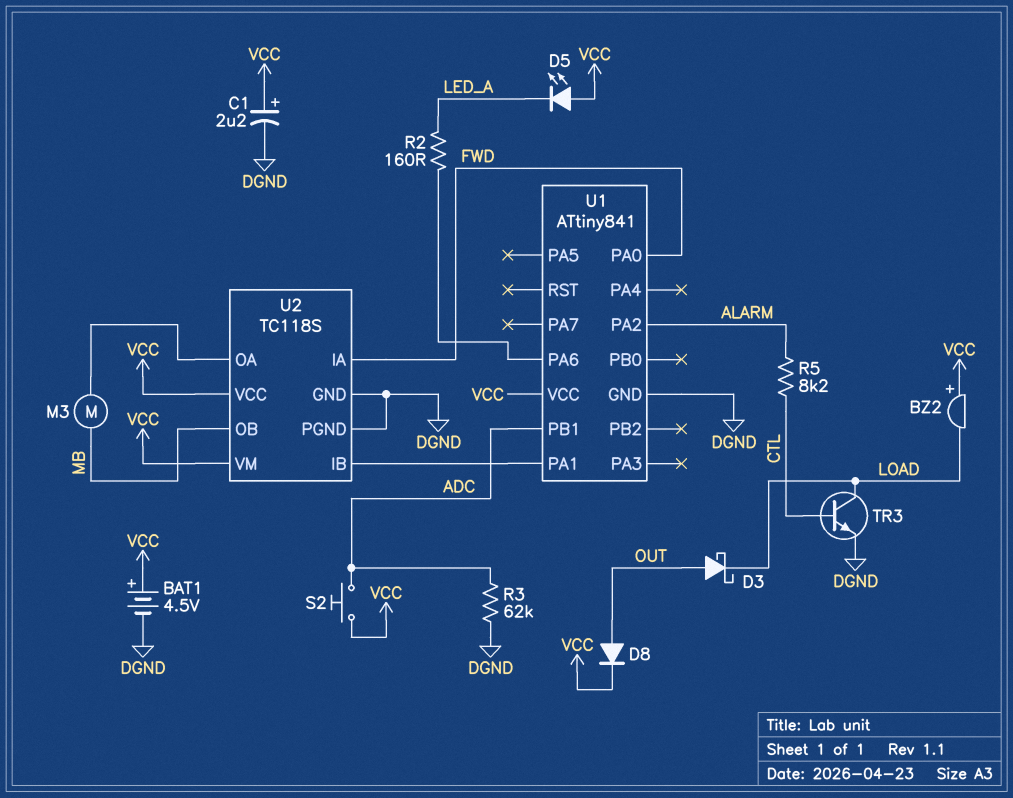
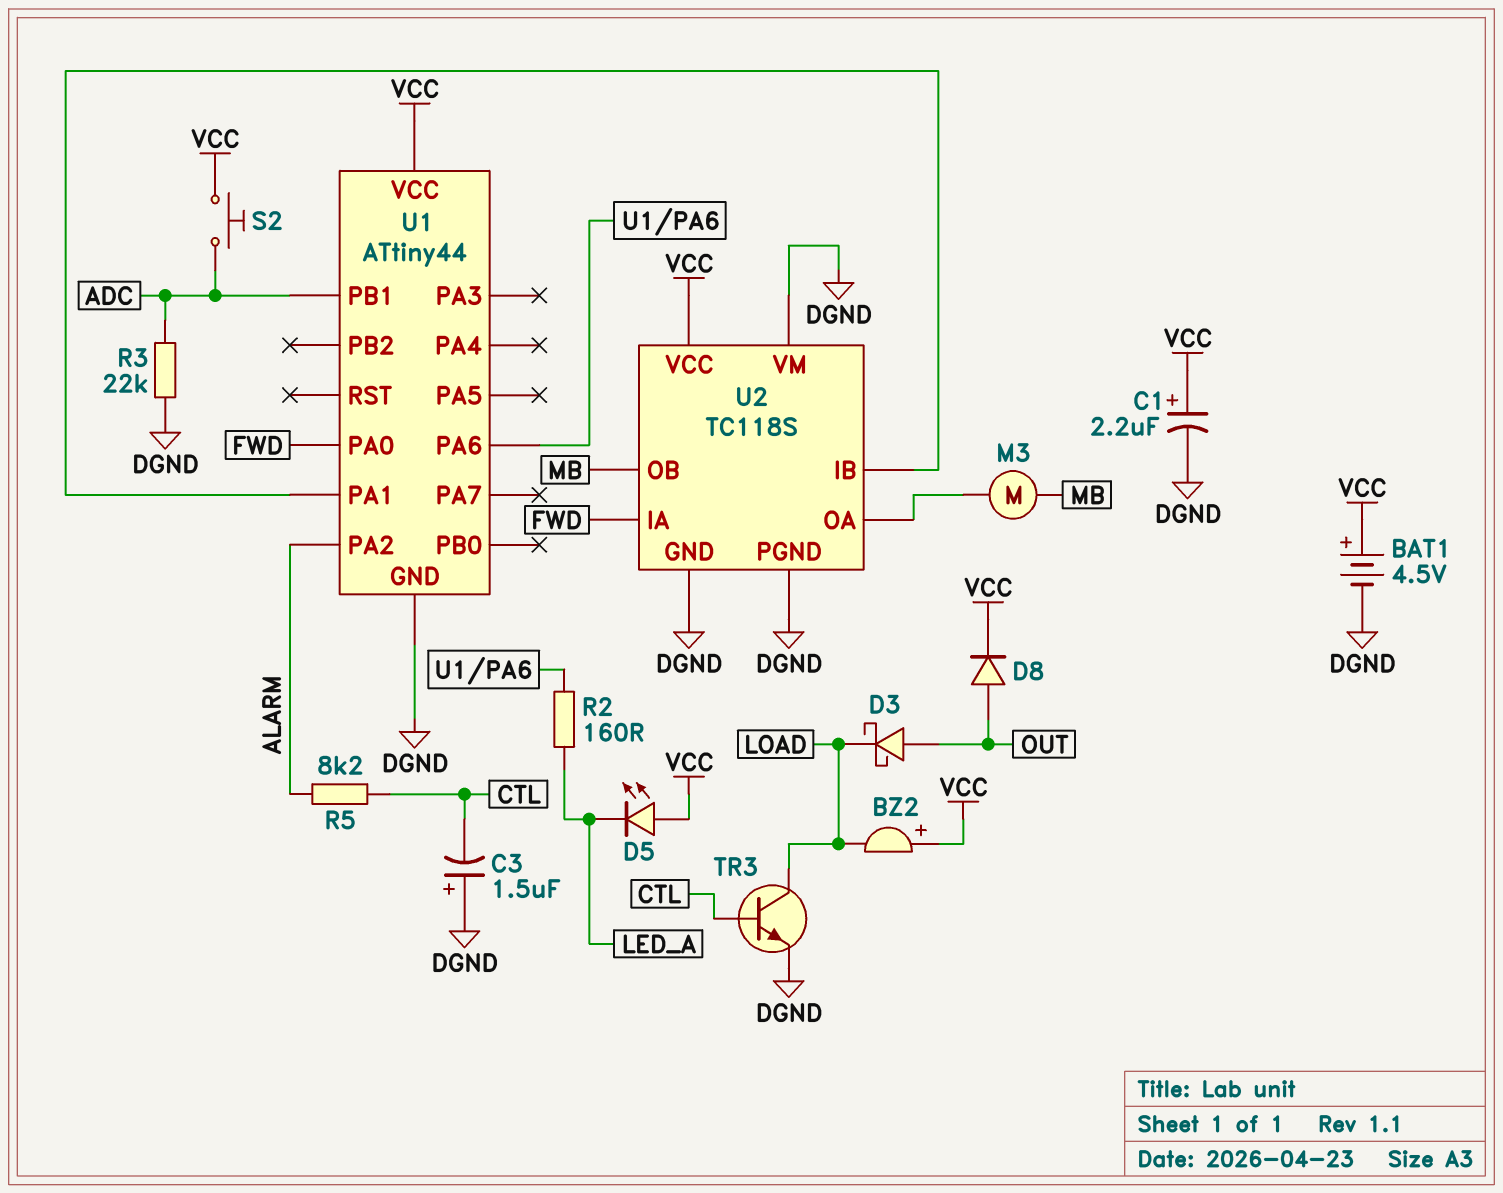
C3: none -> 1.5uF (plus DGND, minus CTL)
R3: 62k (ADC, DGND) -> 22k (ADC, DGND)
U1: ATtiny841 -> ATtiny44
U2 pin VM: VCC -> DGND

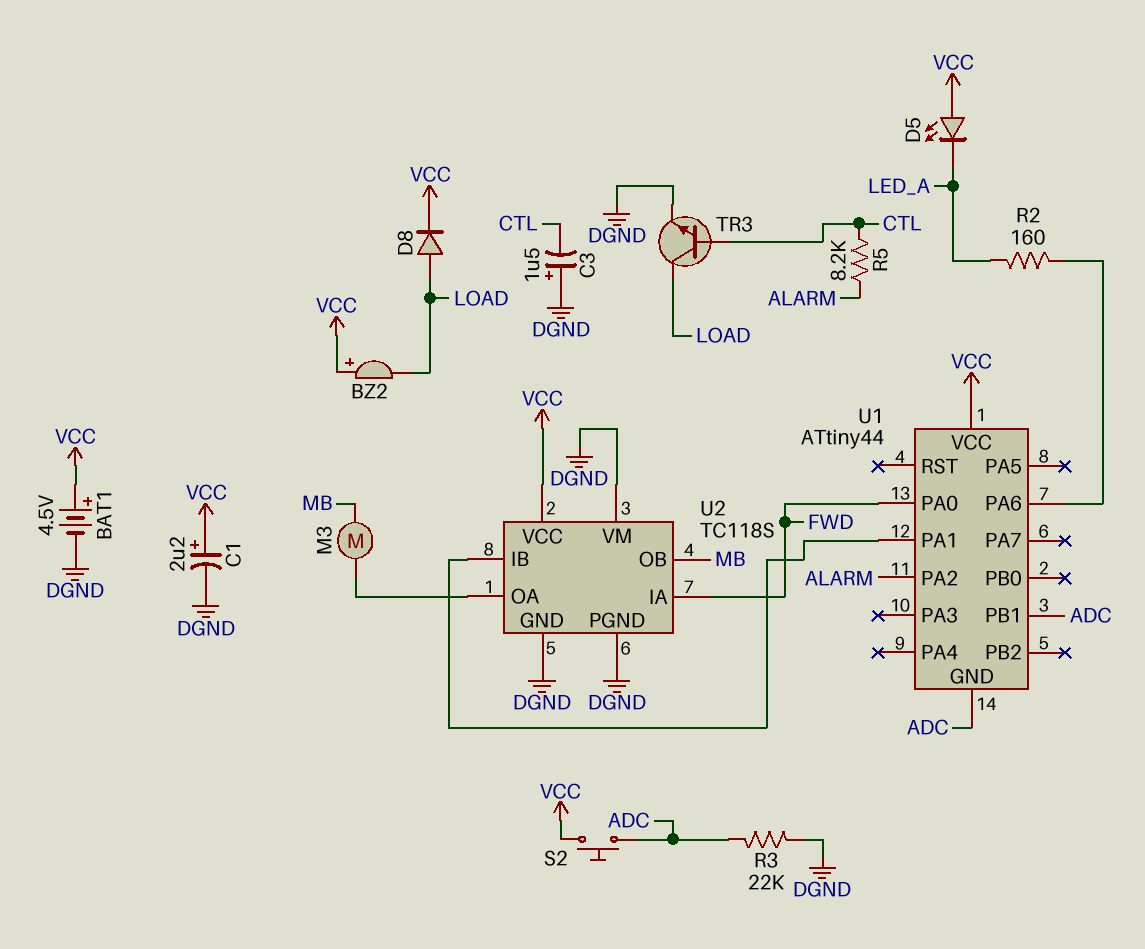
D3: schottky (A OUT, K LOAD) -> none
D8: diode (A OUT, K VCC) -> diode (A LOAD, K VCC)
U1 pin GND: DGND -> ADC

